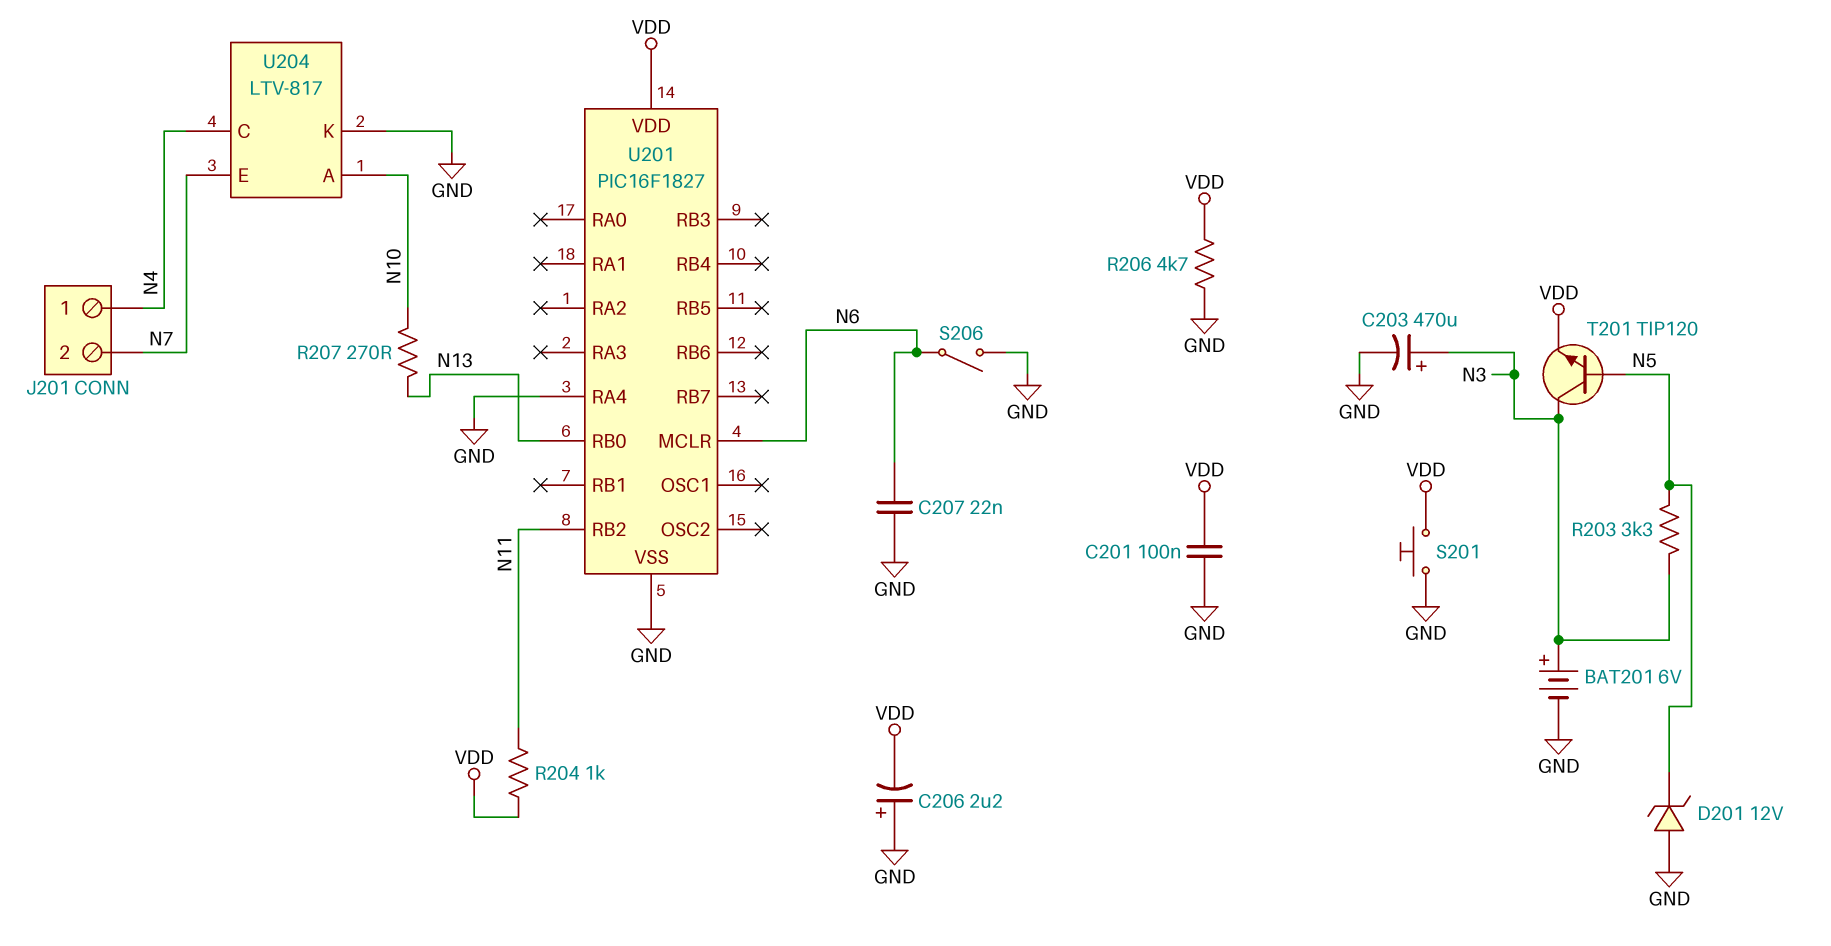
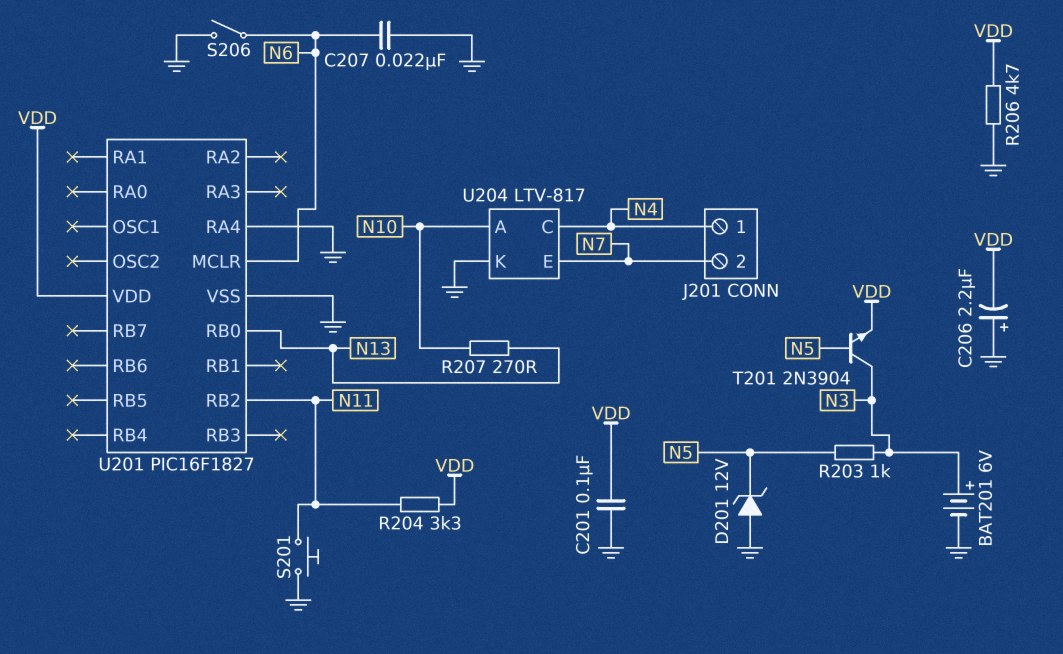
C203: 470uF (plus N3, minus GND) -> none
R203: 3.3k (N3, N5) -> 1k (N3, N5)
R204: 1k (N11, VDD) -> 3.3k (N11, VDD)
S201: button (GND, VDD) -> button (GND, N11)
T201: NPN TIP120 (B N5, C N3, E VDD) -> NPN 2N3904 (B N5, C N3, E VDD)

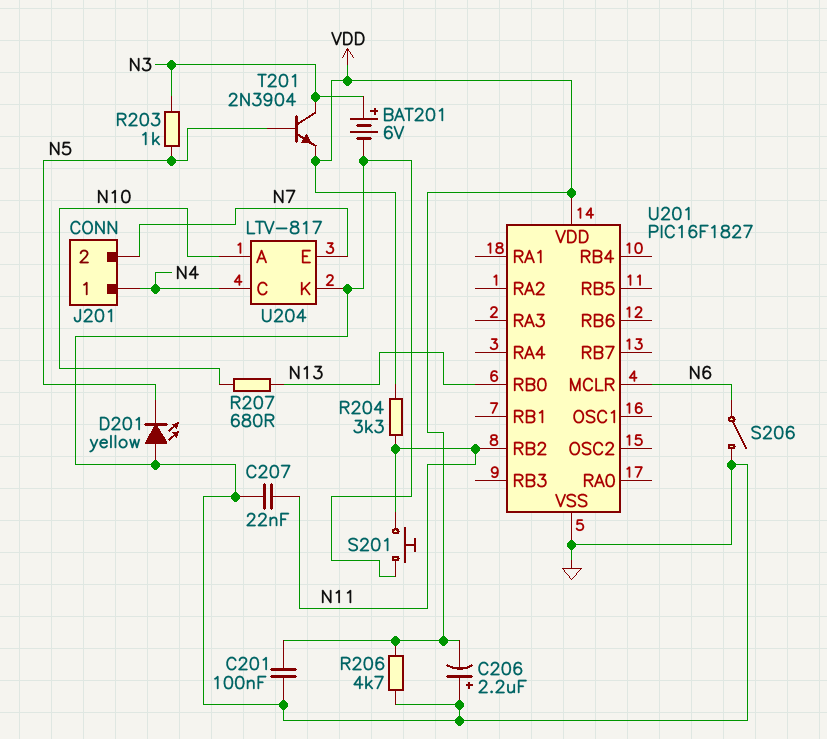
C207: 22nF (GND, N6) -> 22nF (GND, N11)
D201: zener 12V (A GND, K N5) -> LED yellow (A GND, K N5)
R207: 270 (N10, N13) -> 680 (N10, N13)
U201 pin RA4: GND -> none

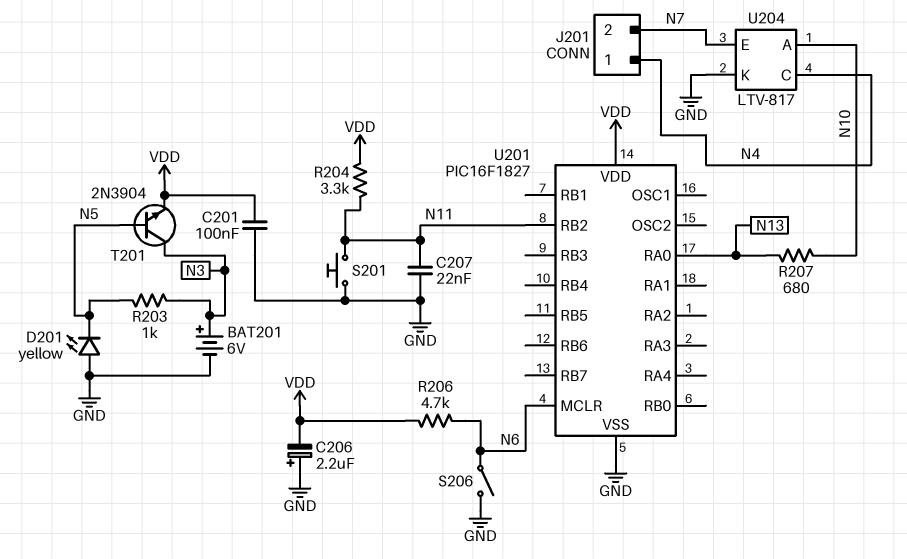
R206: 4.7k (GND, VDD) -> 4.7k (N6, VDD)
U201 pin RA0: none -> N13
U201 pin RB0: N13 -> none

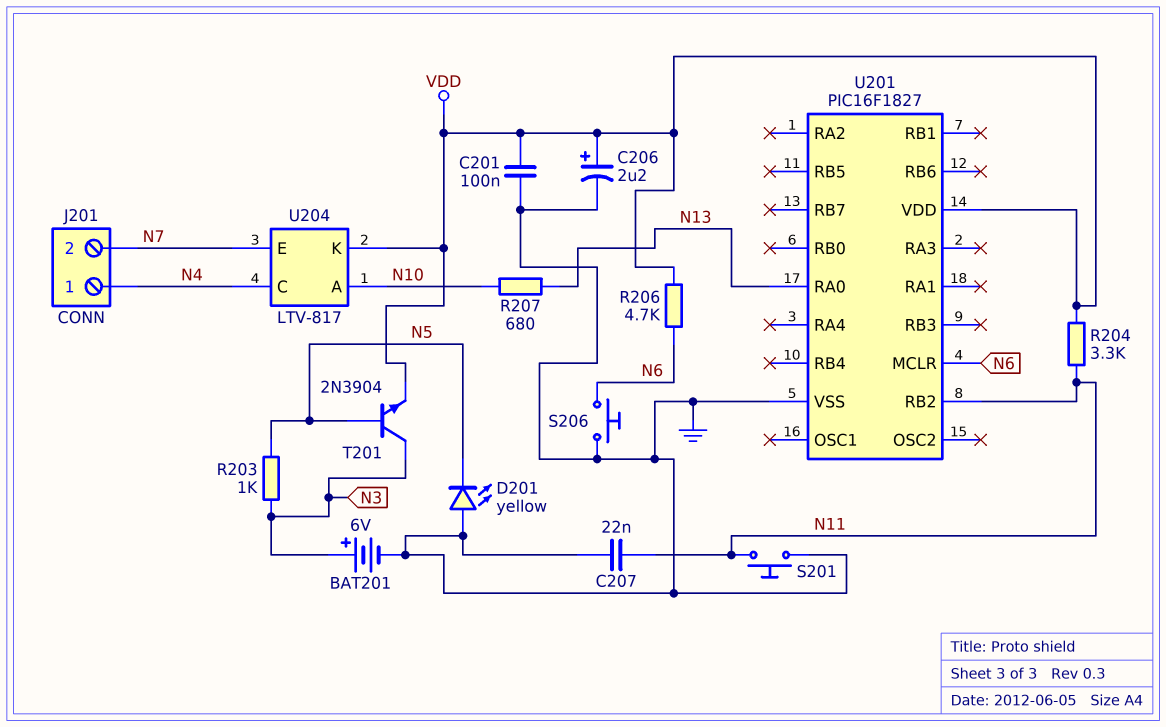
C206: 2.2uF (plus GND, minus VDD) -> 2.2uF (plus VDD, minus GND)
S206: switch (GND, N6) -> button (GND, N6)
U204 pin K: GND -> VDD

